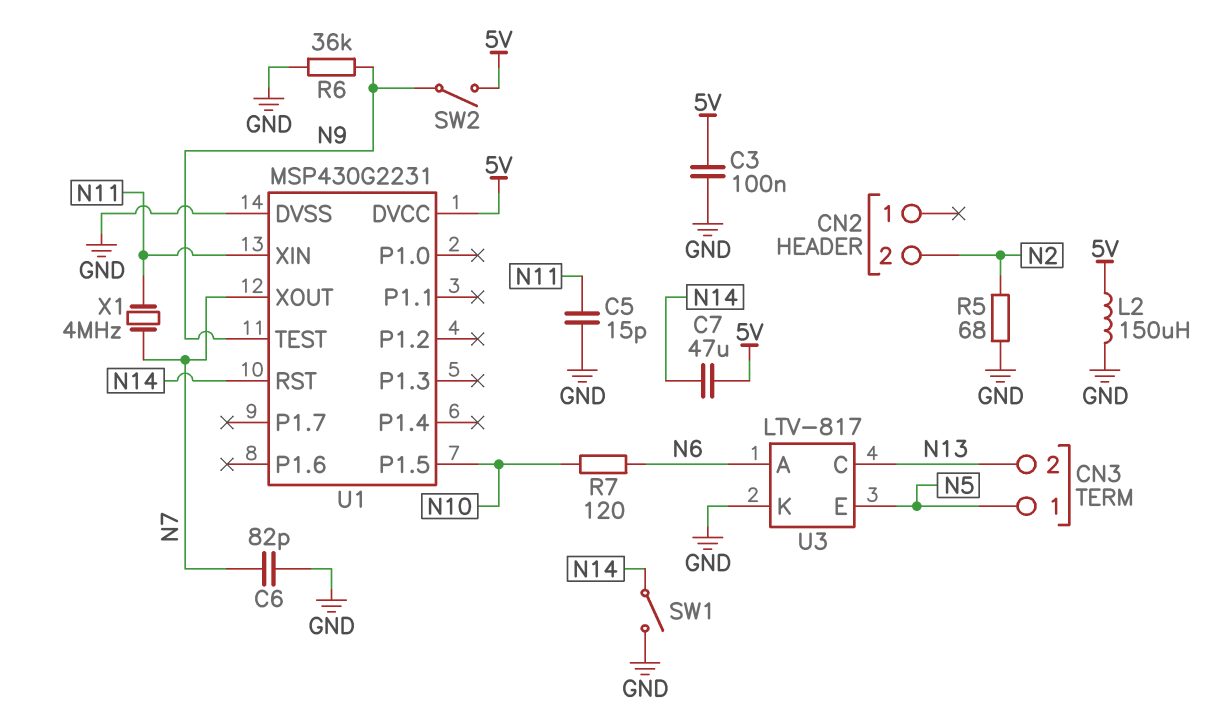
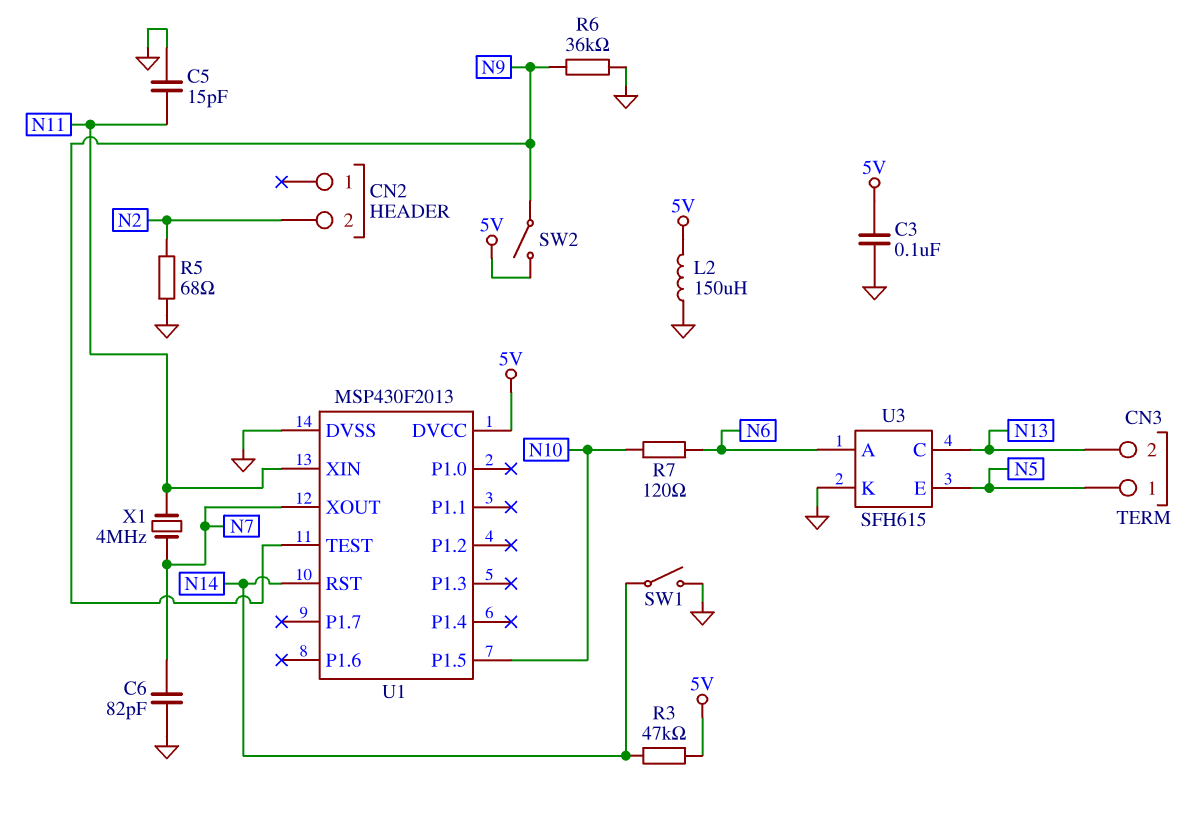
C7: 47uF (5V, N14) -> none
R3: none -> 47k (5V, N14)
U1: MSP430G2231 -> MSP430F2013
U3: LTV-817 -> SFH615

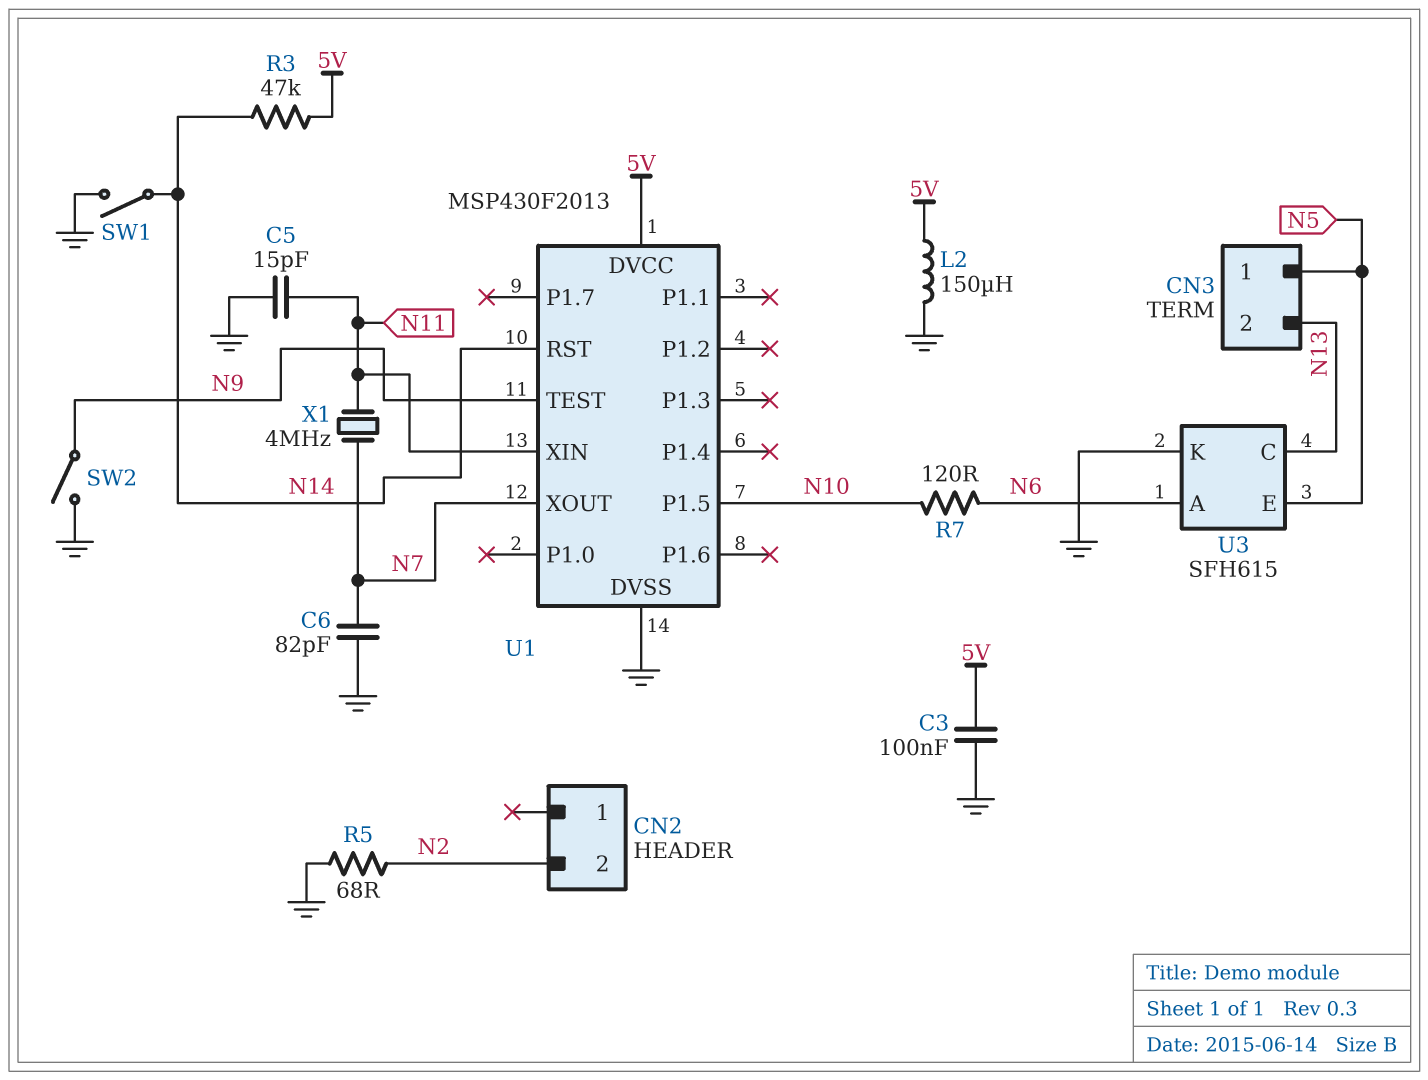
R6: 36k (GND, N9) -> none
SW2: switch (5V, N9) -> switch (GND, N9)

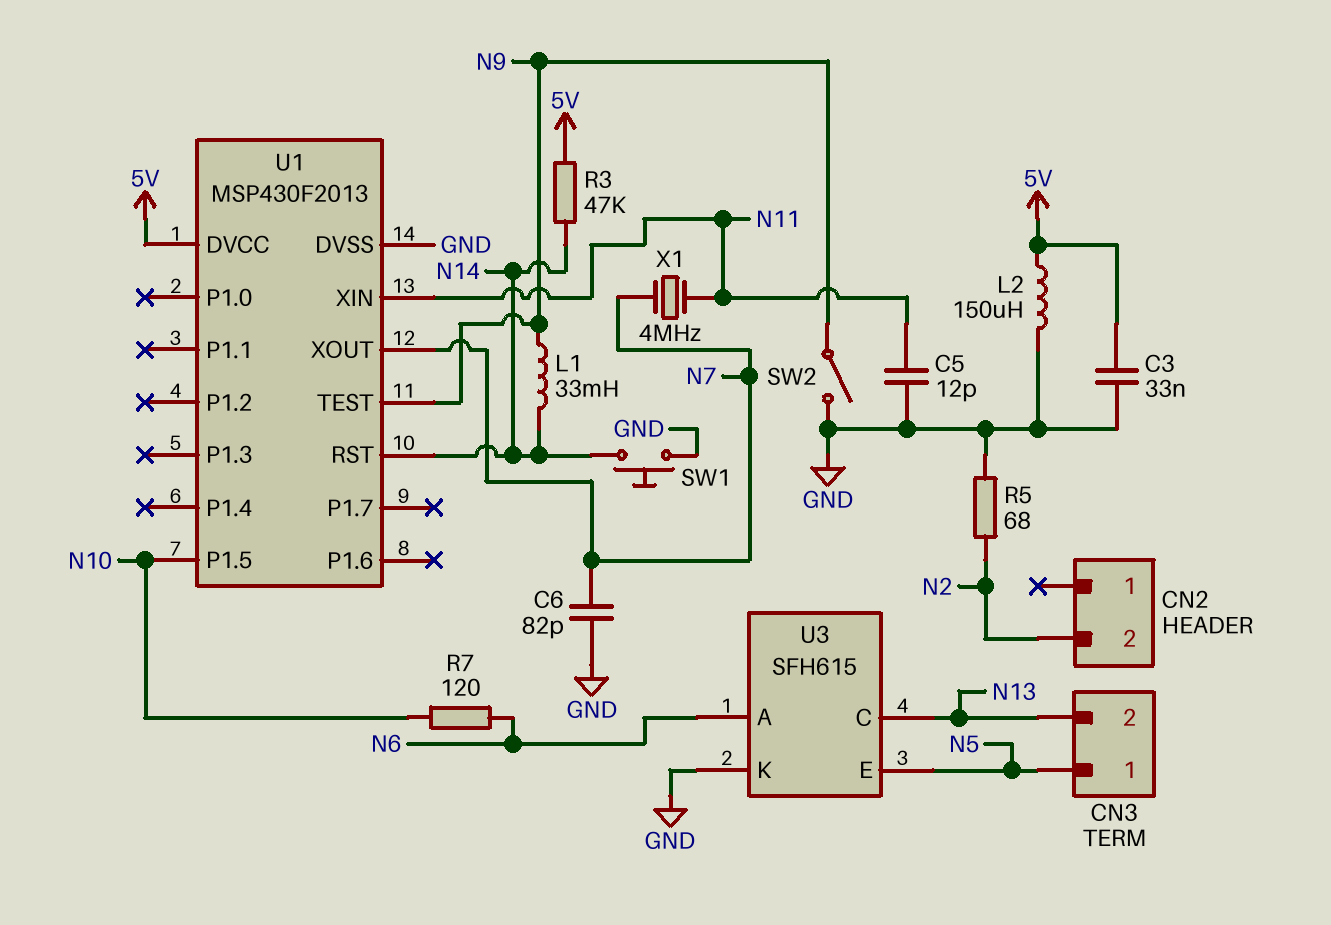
C3: 100nF (5V, GND) -> 33nF (5V, GND)
C5: 15pF (GND, N11) -> 12pF (GND, N11)
L1: none -> 33mH (N9, N14)
SW1: switch (GND, N14) -> button (GND, N14)

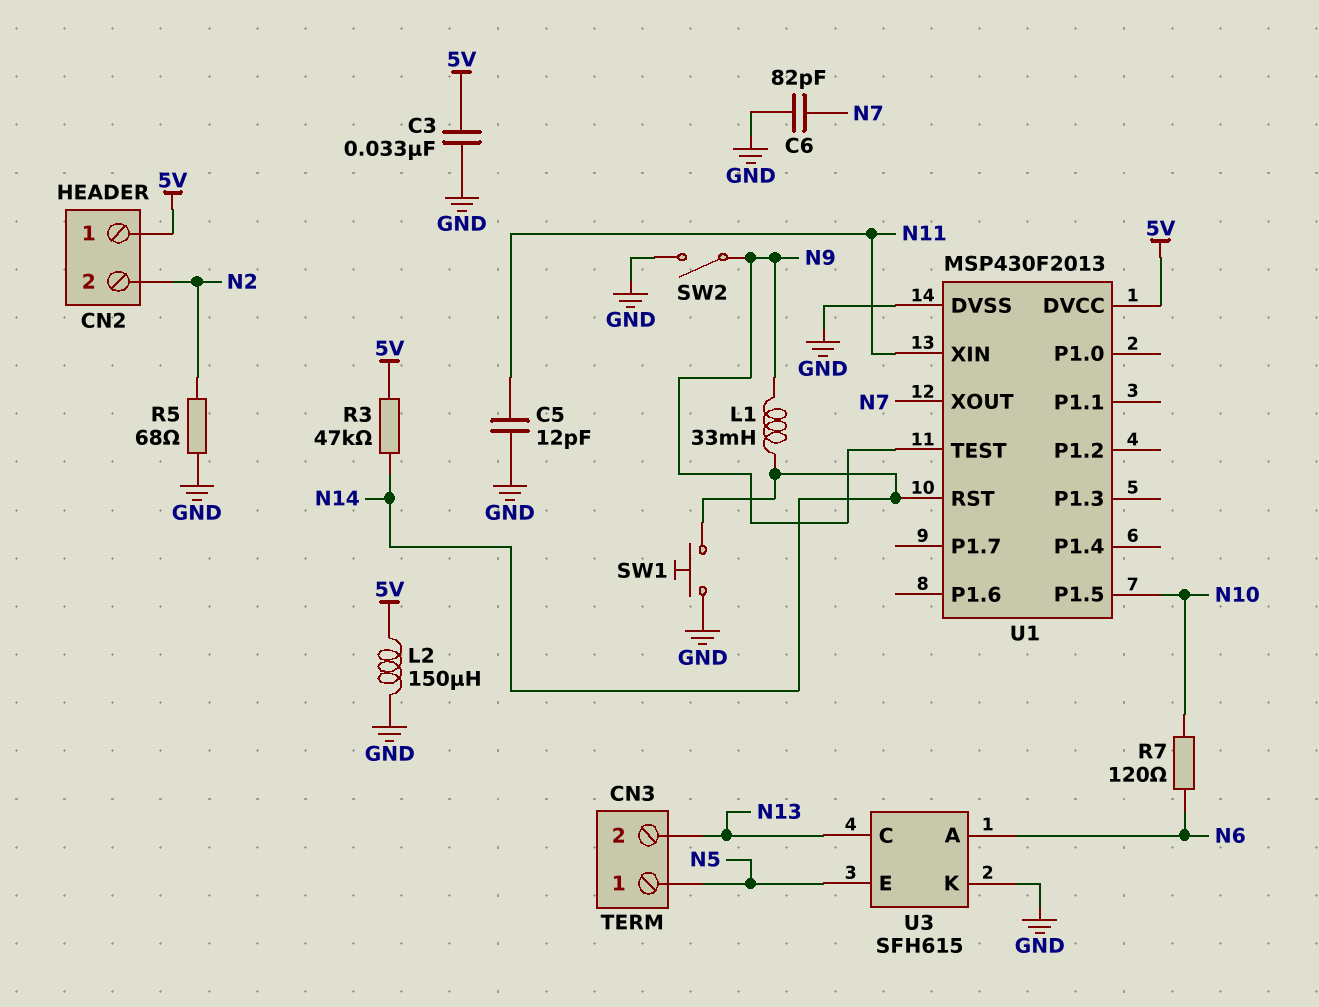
CN2 pin 1: none -> 5V
X1: 4MHz (N7, N11) -> none

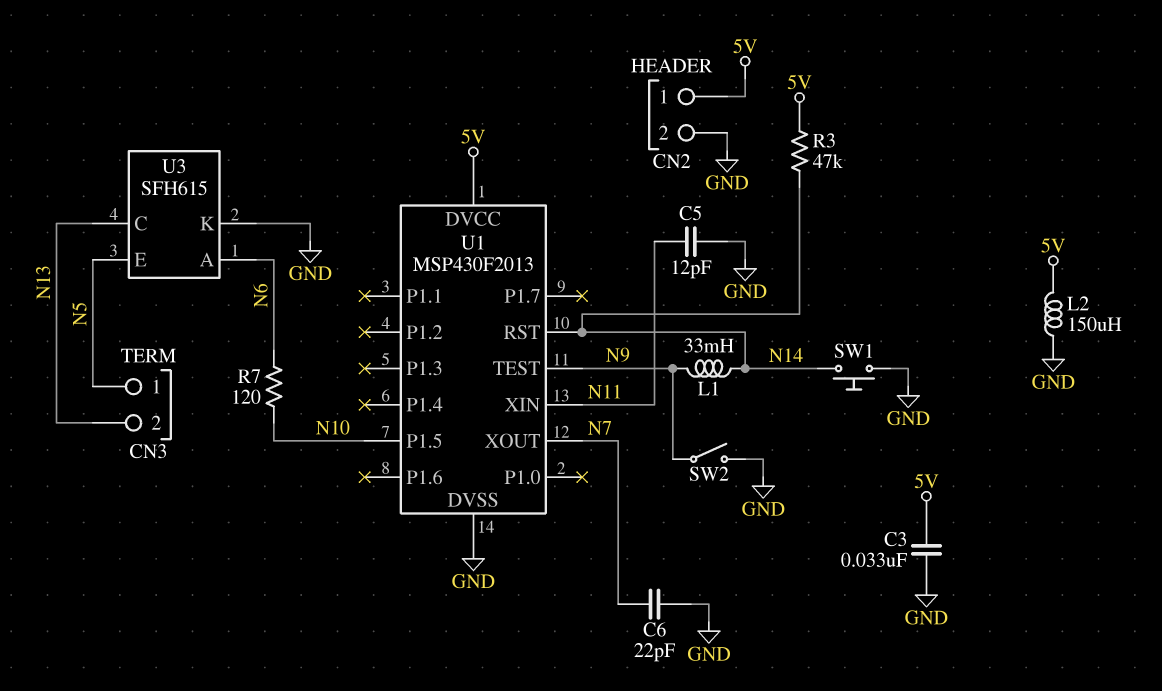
C6: 82pF (GND, N7) -> 22pF (GND, N7)
CN2 pin 2: N2 -> GND
R5: 68 (GND, N2) -> none

